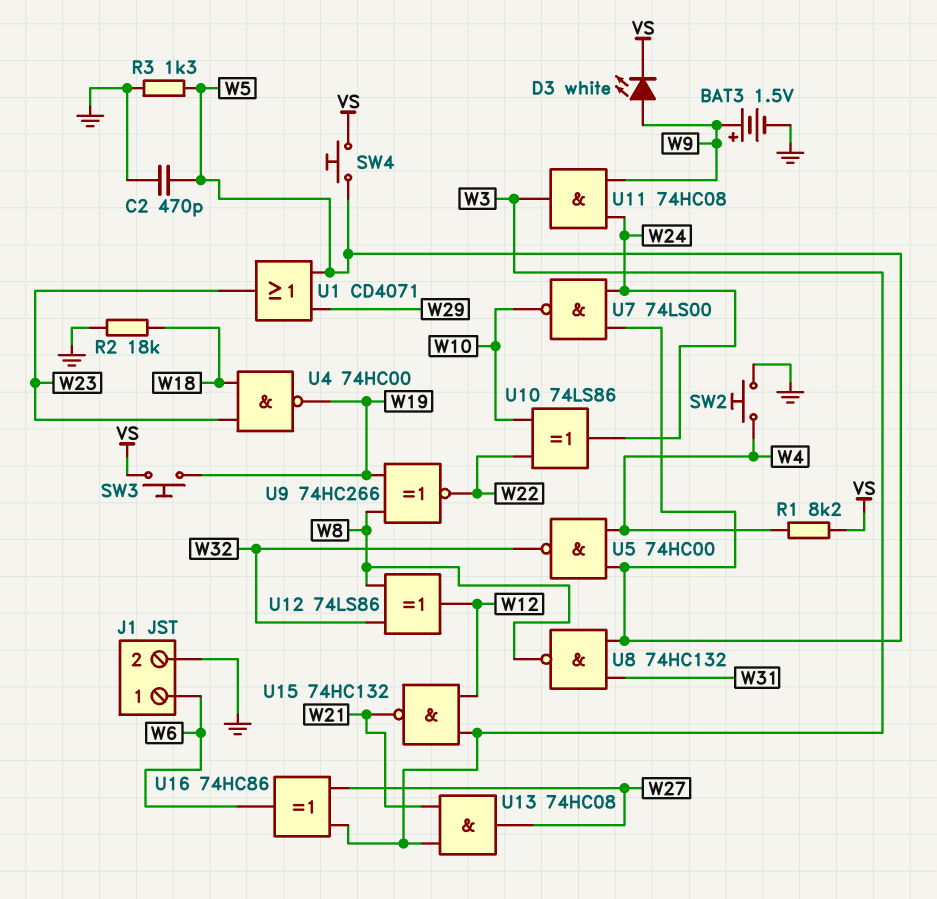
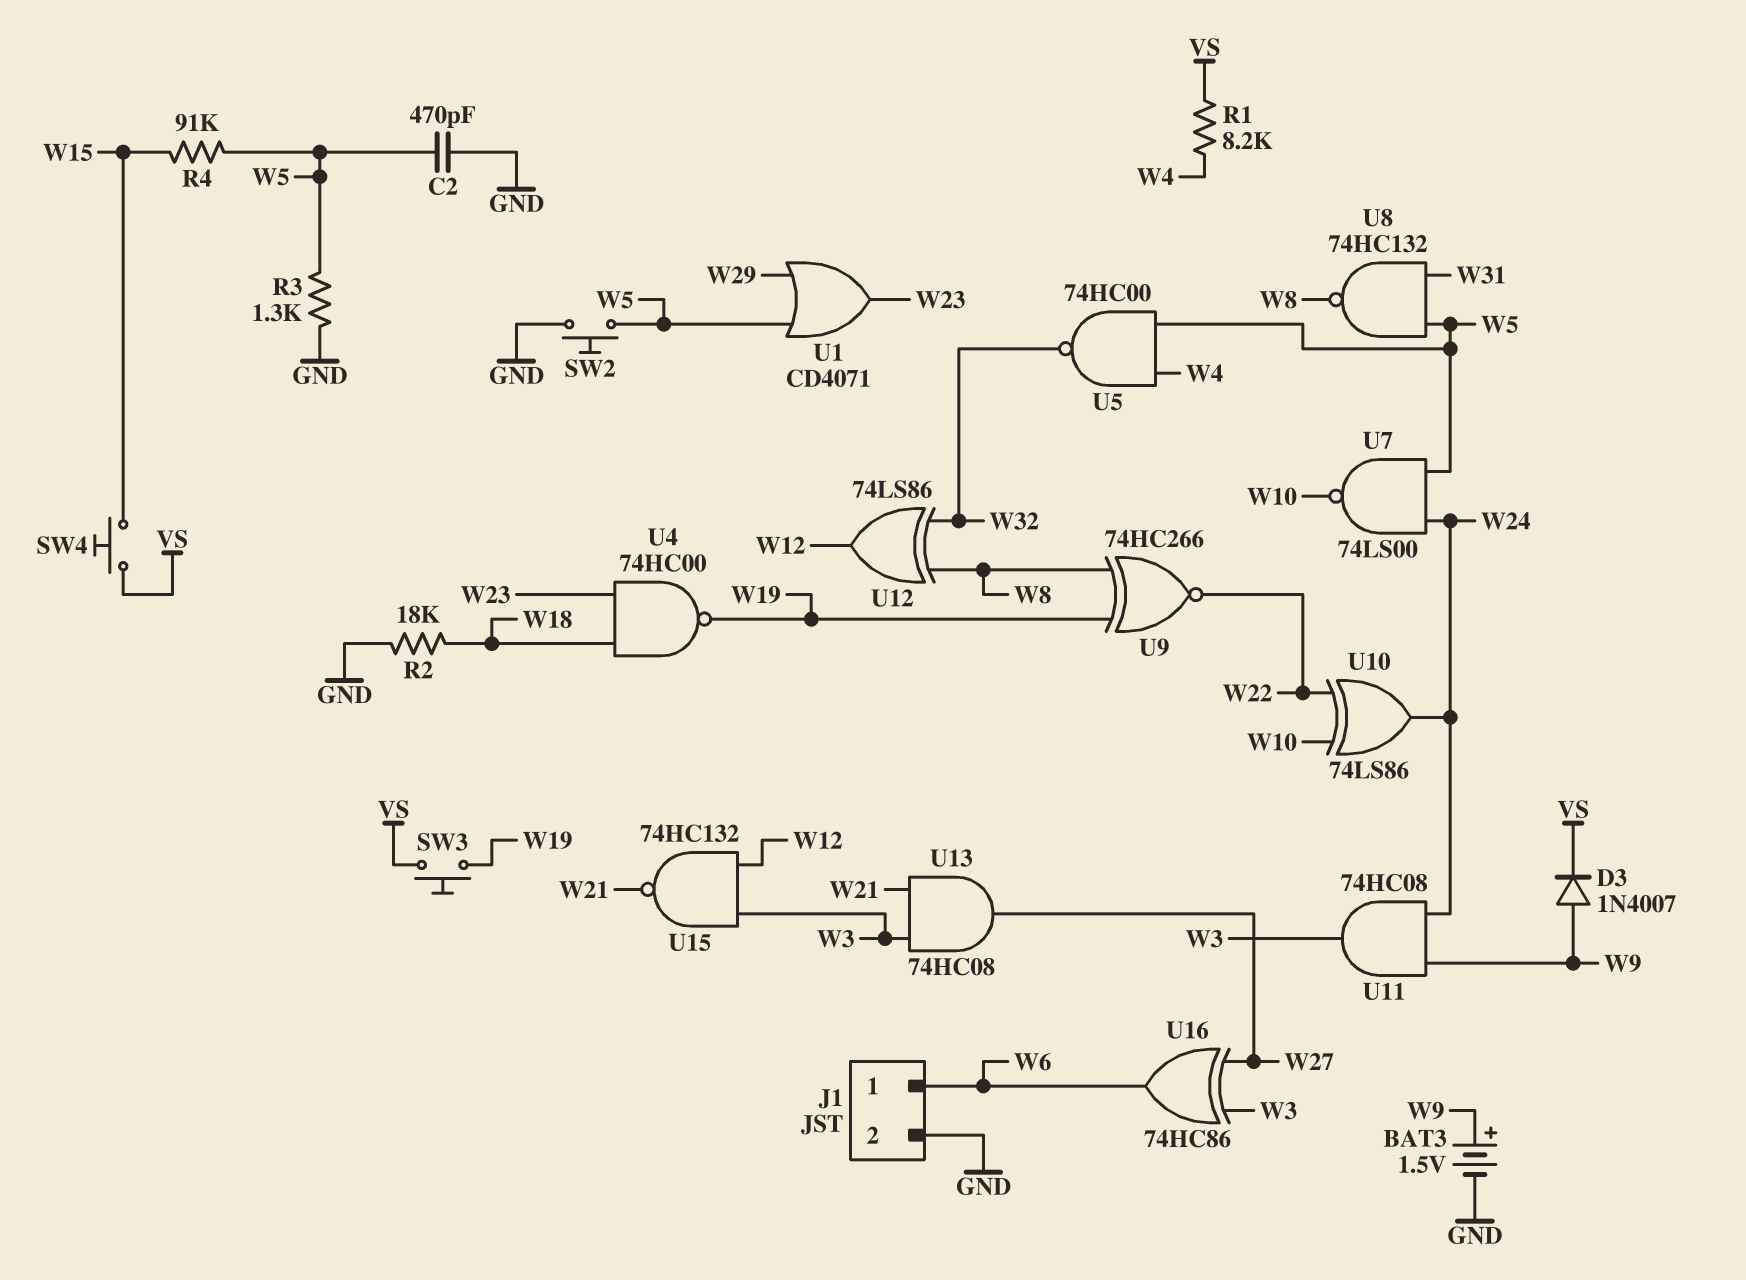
D3: LED white (A W9, K VS) -> diode 1N4007 (A W9, K VS)
R4: none -> 91k (W5, W15)
SW2: button (GND, W4) -> button (GND, W5)
SW4: button (VS, W5) -> button (VS, W15)

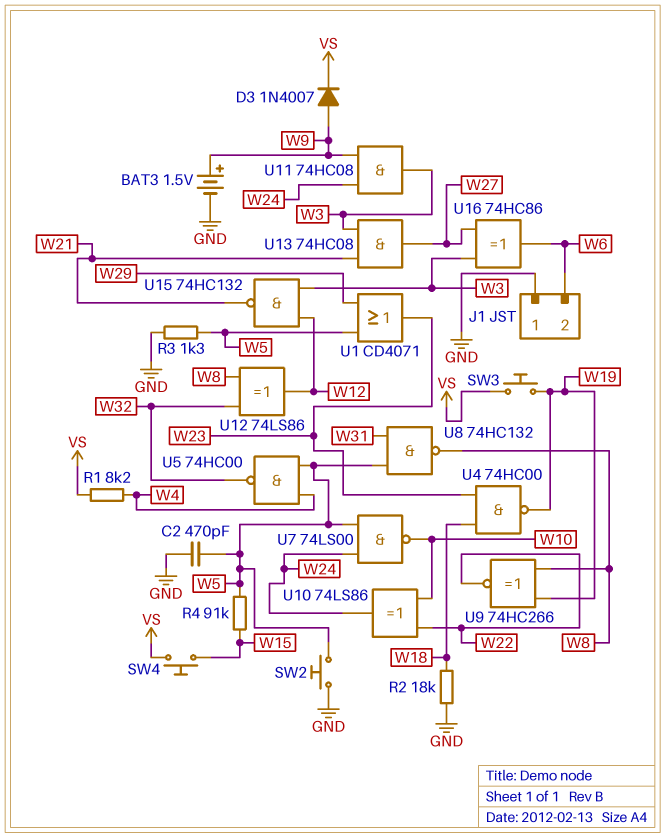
J1 pin 1: W6 -> GND
J1 pin 2: GND -> W6

